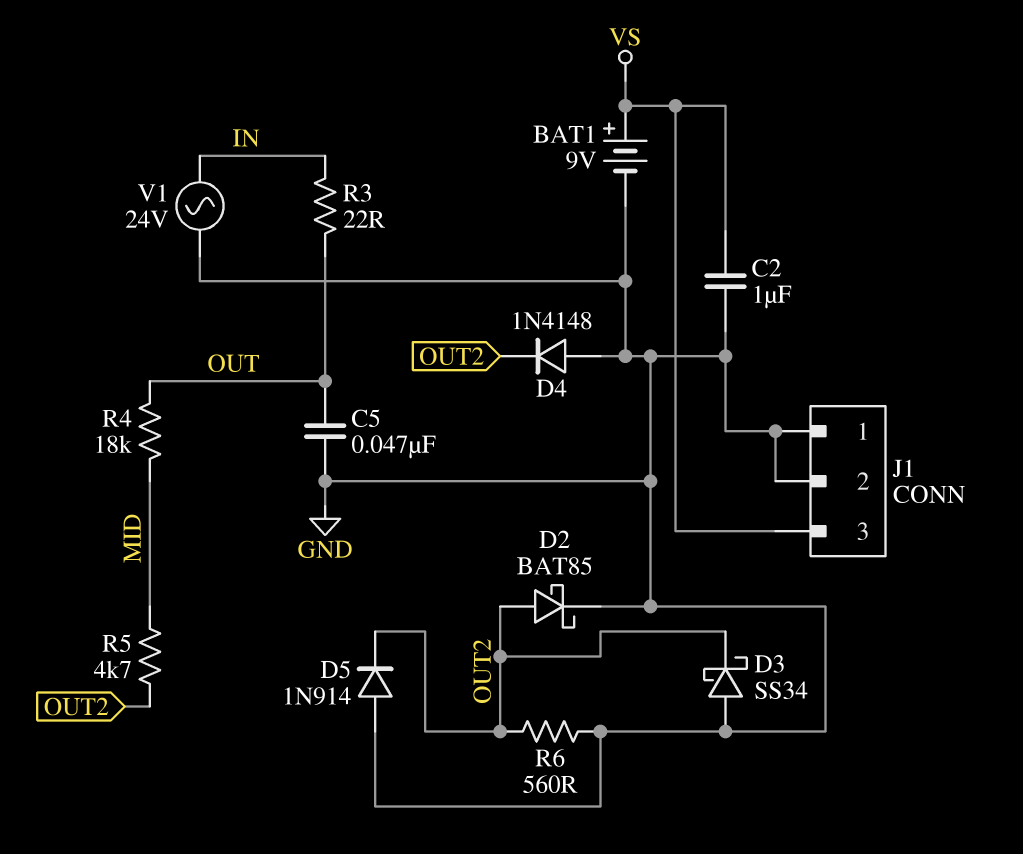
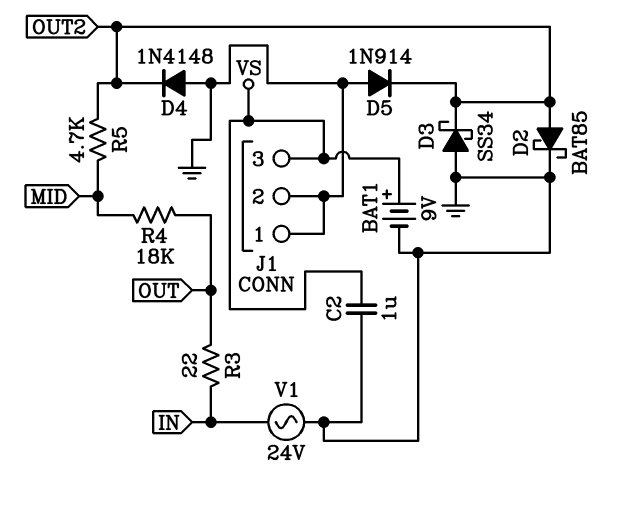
C5: 47nF (GND, OUT) -> none
R6: 560 (GND, OUT2) -> none

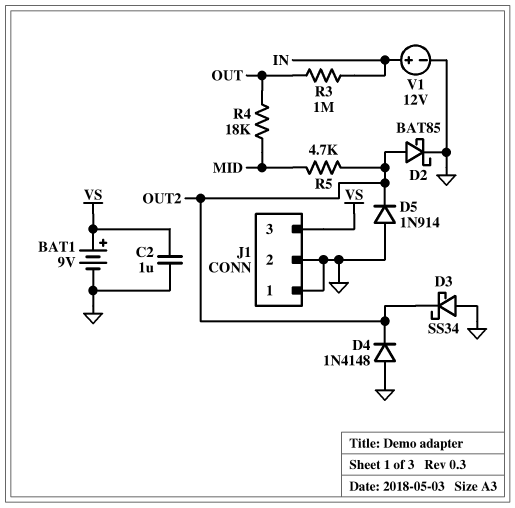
R3: 22 (IN, OUT) -> 1M (IN, OUT)
V1: AC 24V (GND, IN) -> 12V (plus IN, minus GND)

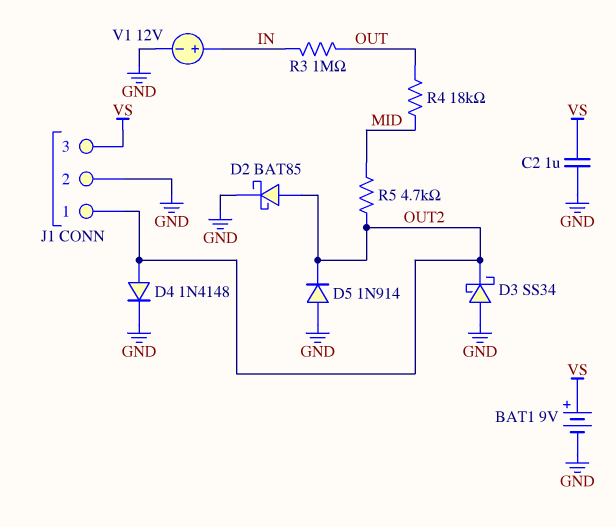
D4: diode 1N4148 (A GND, K OUT2) -> diode 1N4148 (A OUT2, K GND)
J1 pin 1: GND -> OUT2

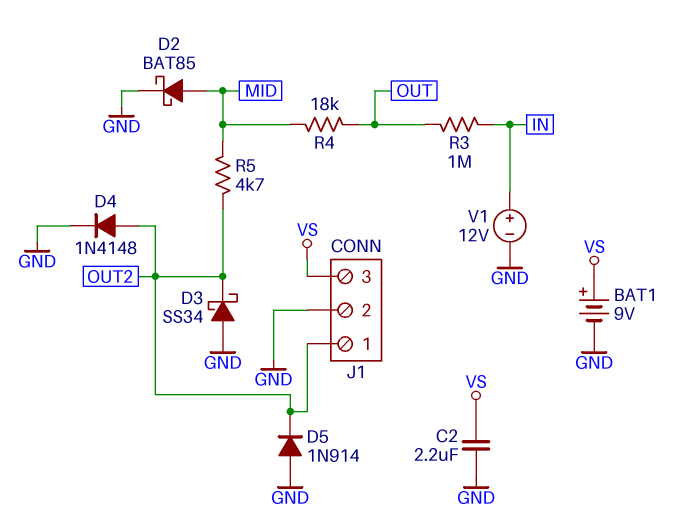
C2: 1uF (GND, VS) -> 2.2uF (GND, VS)
D2: schottky BAT85 (A OUT2, K GND) -> schottky BAT85 (A MID, K GND)

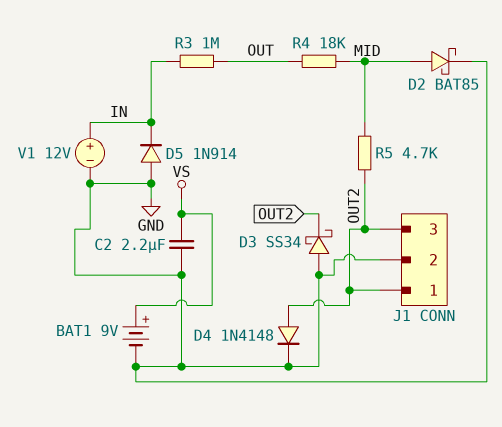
D5: diode 1N914 (A GND, K OUT2) -> diode 1N914 (A GND, K IN)
J1 pin 3: VS -> OUT2

